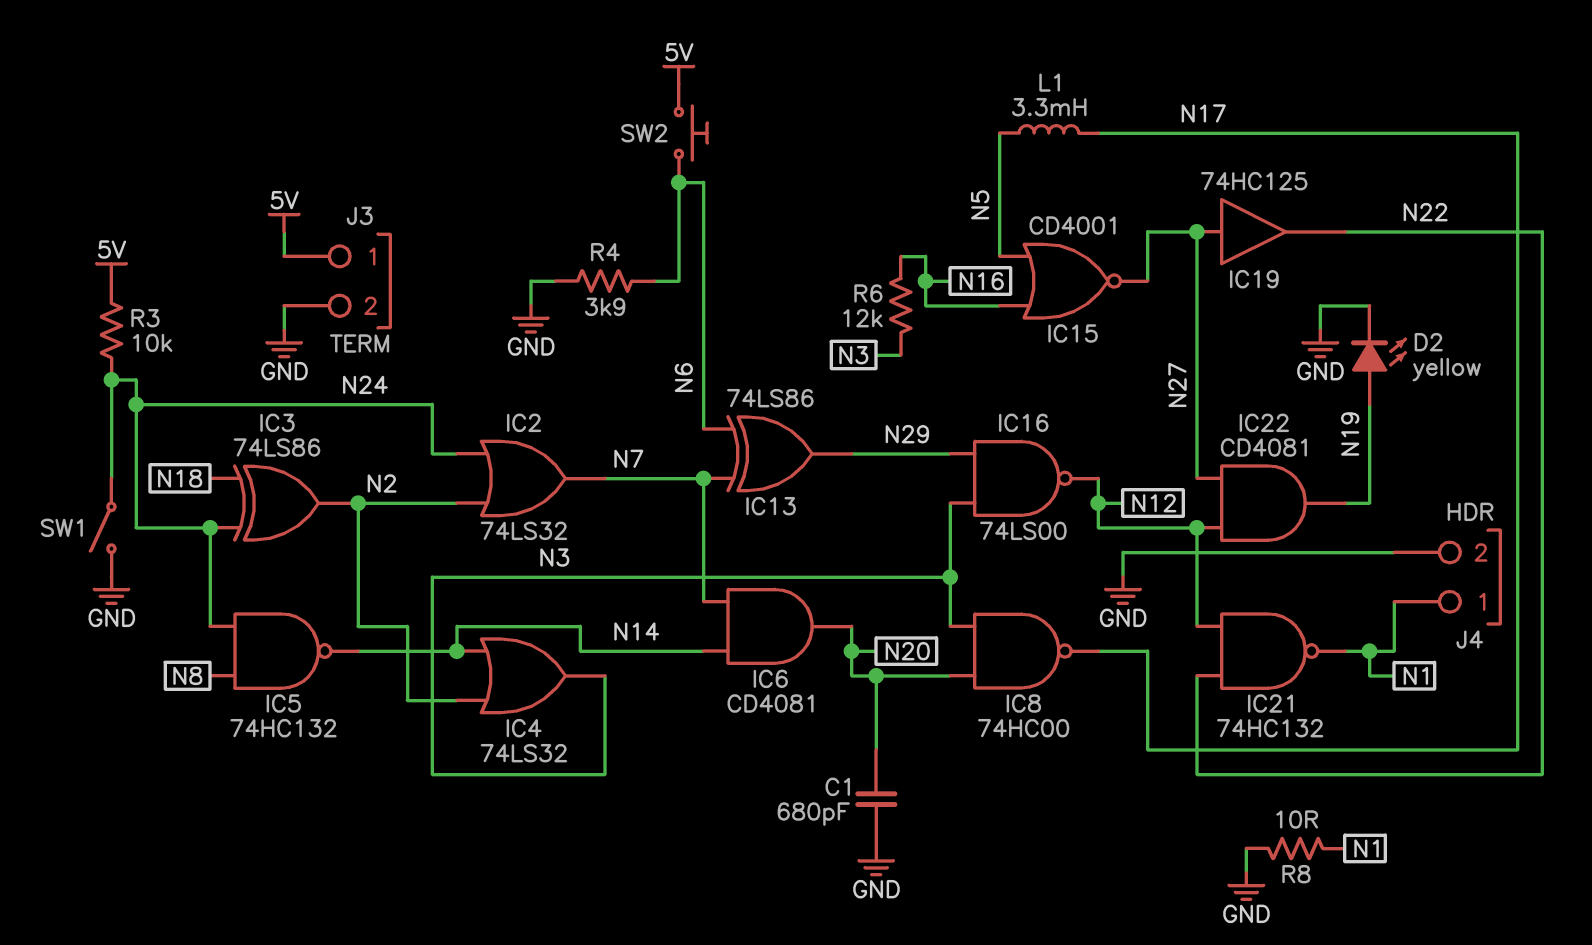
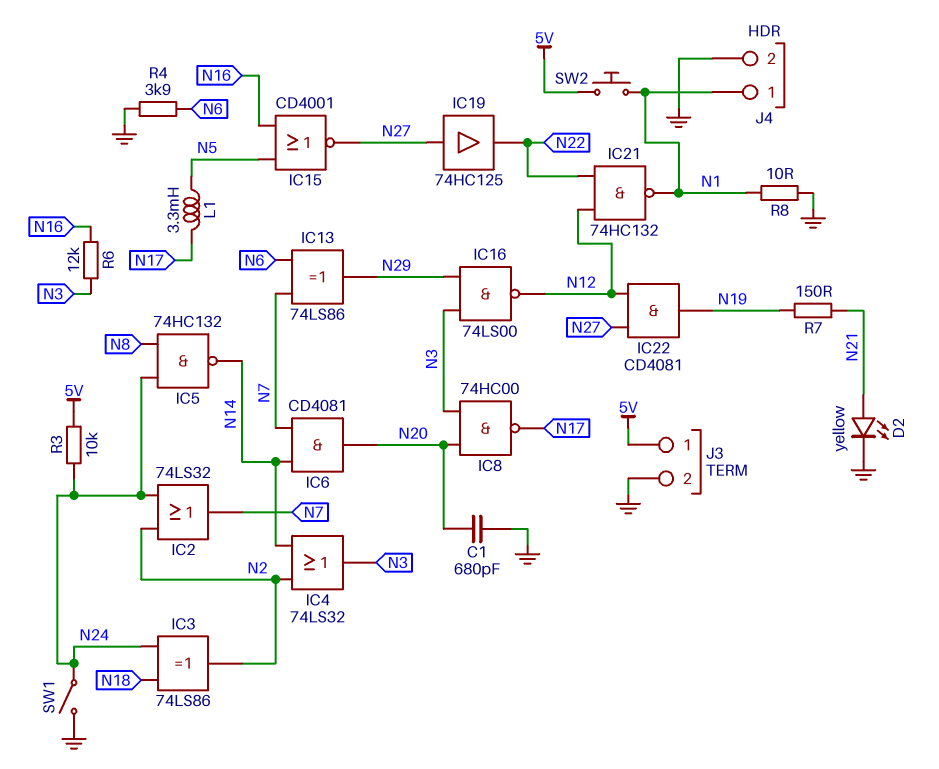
D2: LED yellow (A N19, K GND) -> LED yellow (A N21, K GND)
R7: none -> 150 (N19, N21)
SW2: button (5V, N6) -> button (5V, N1)

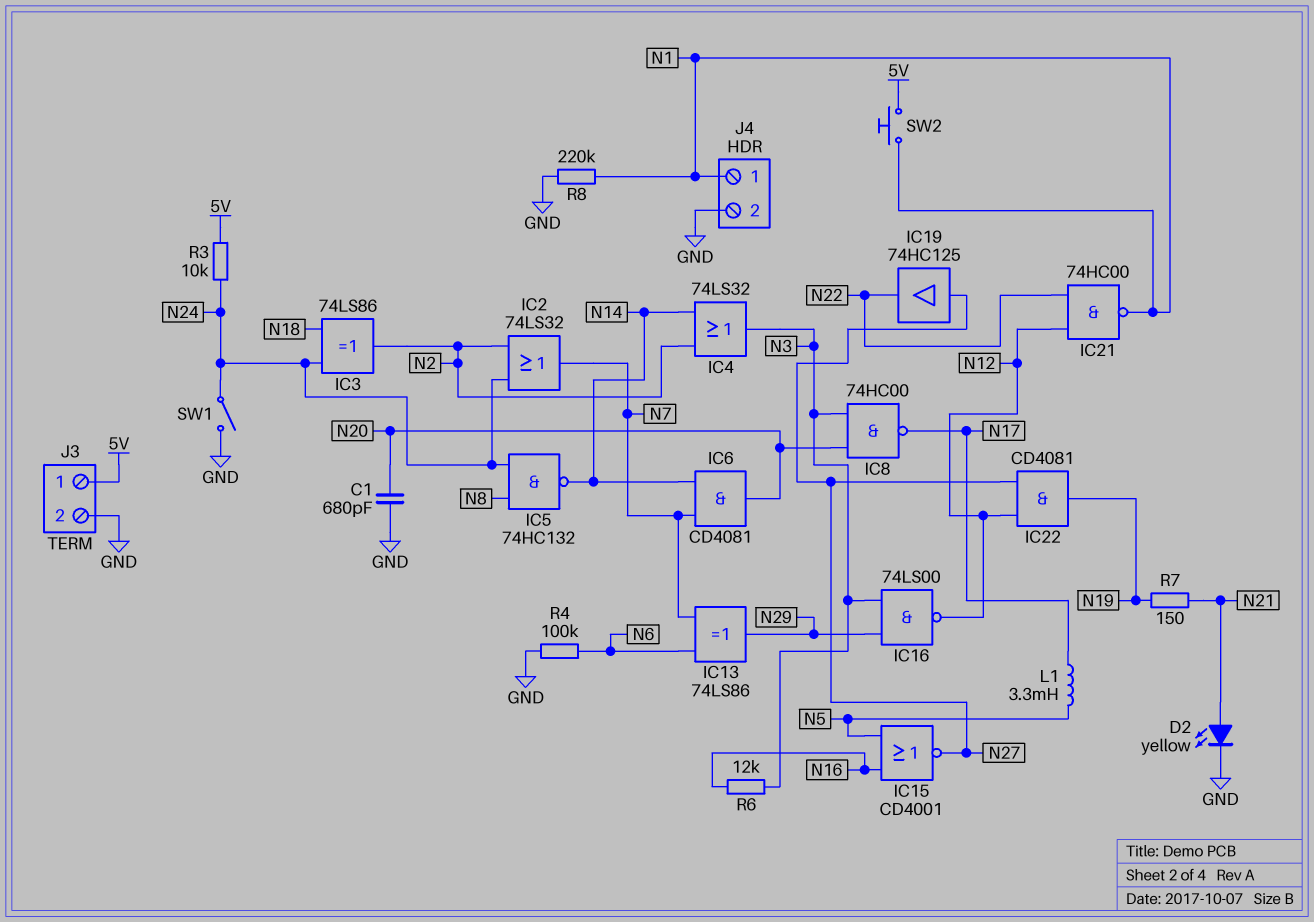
IC21: NAND 74HC132 (in N12, in N22, out N1) -> NAND 74HC00 (in N12, in N22, out N1)
R4: 3.9k (GND, N6) -> 100k (GND, N6)
R8: 10 (GND, N1) -> 220k (GND, N1)

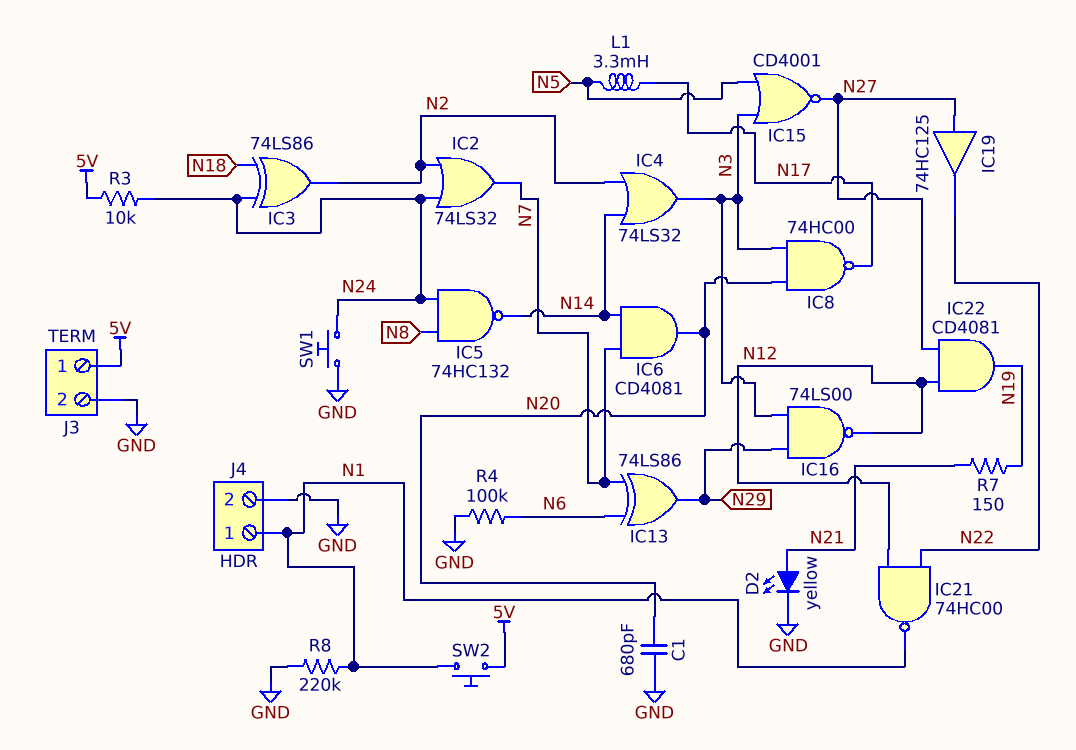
IC15: NOR CD4001 (in N5, in N16, out N27) -> NOR CD4001 (in N3, in N5, out N27)
R6: 12k (N3, N16) -> none
SW1: switch (GND, N24) -> button (GND, N24)

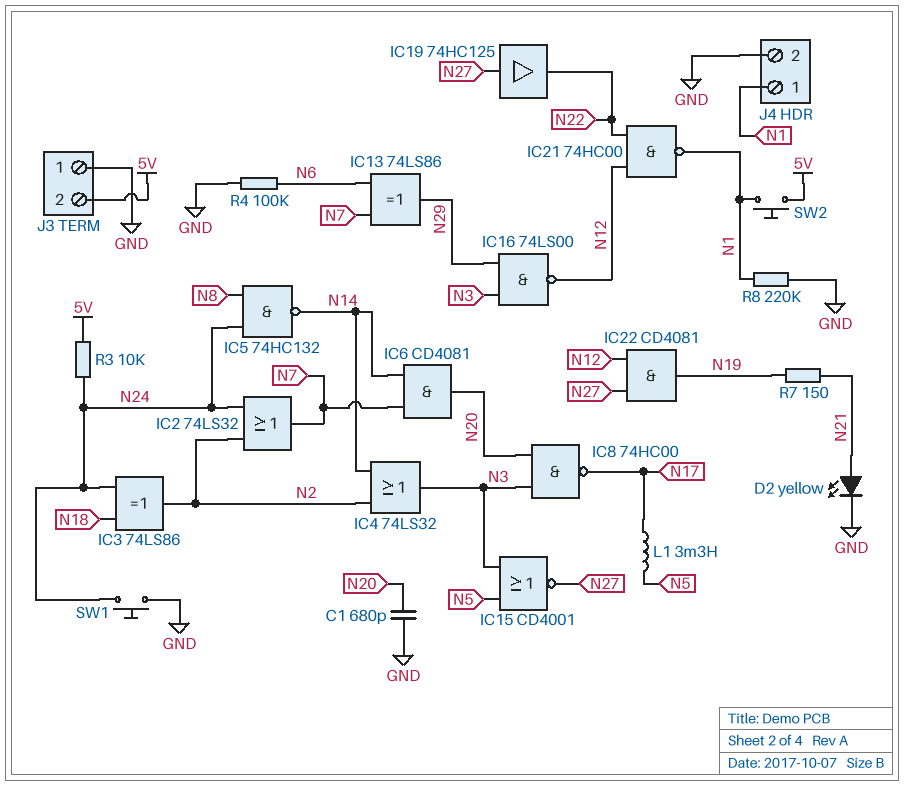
J3 pin 1: 5V -> GND
J3 pin 2: GND -> 5V

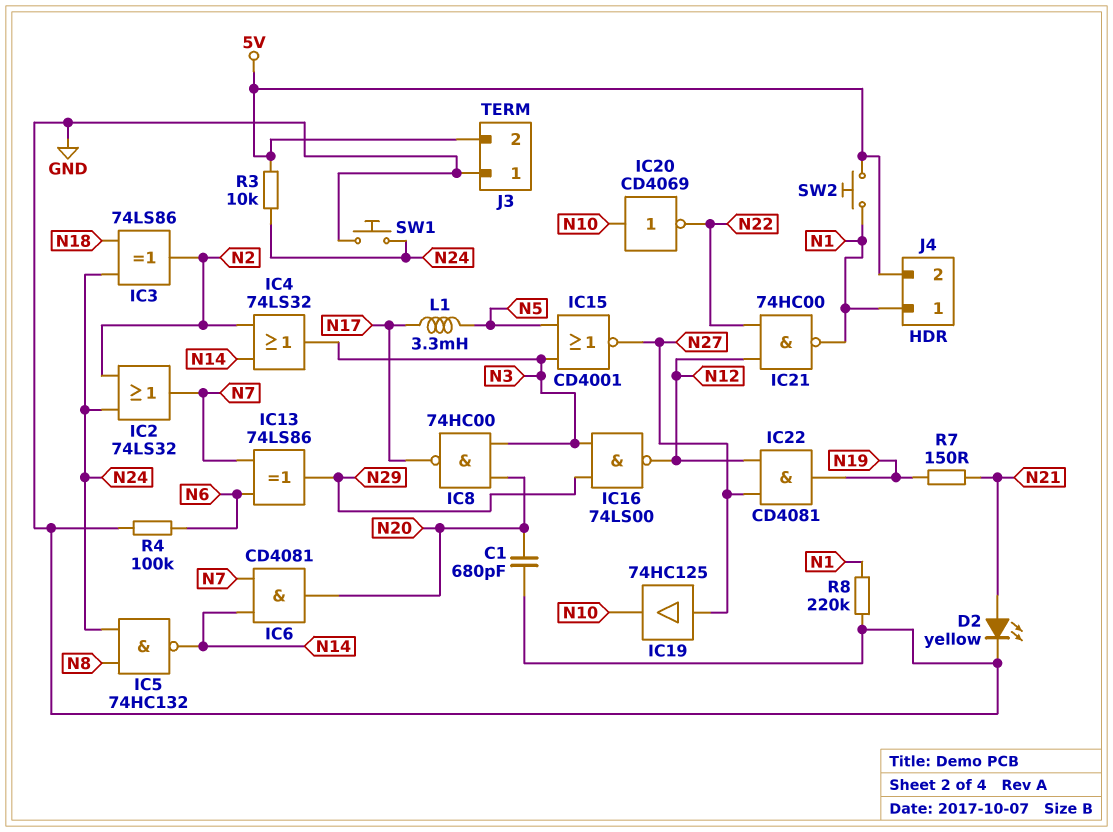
IC19: buffer 74HC125 (in N27, out N22) -> buffer 74HC125 (in N27, out N10)
IC20: none -> NOT CD4069 (in N10, out N22)
J4 pin 2: GND -> 5V

